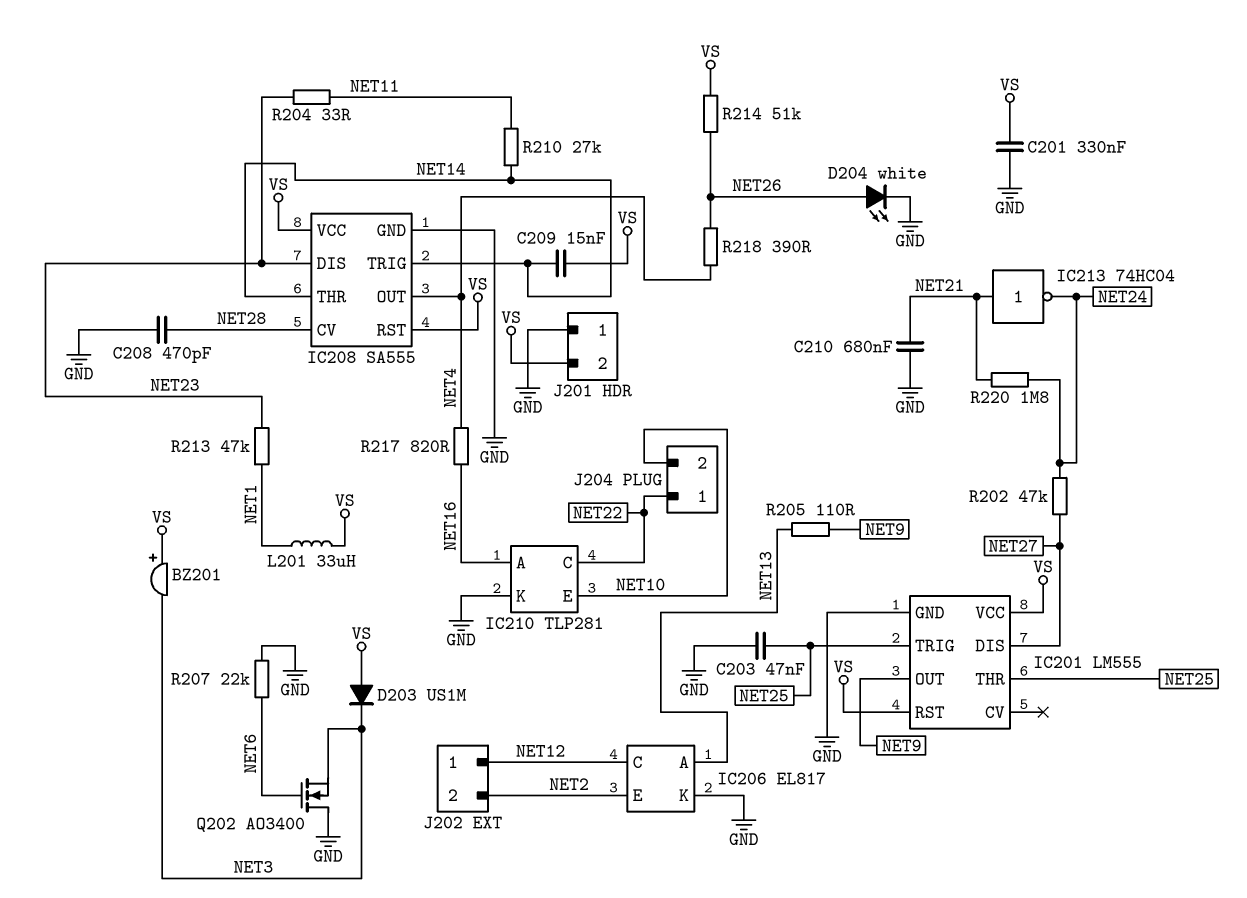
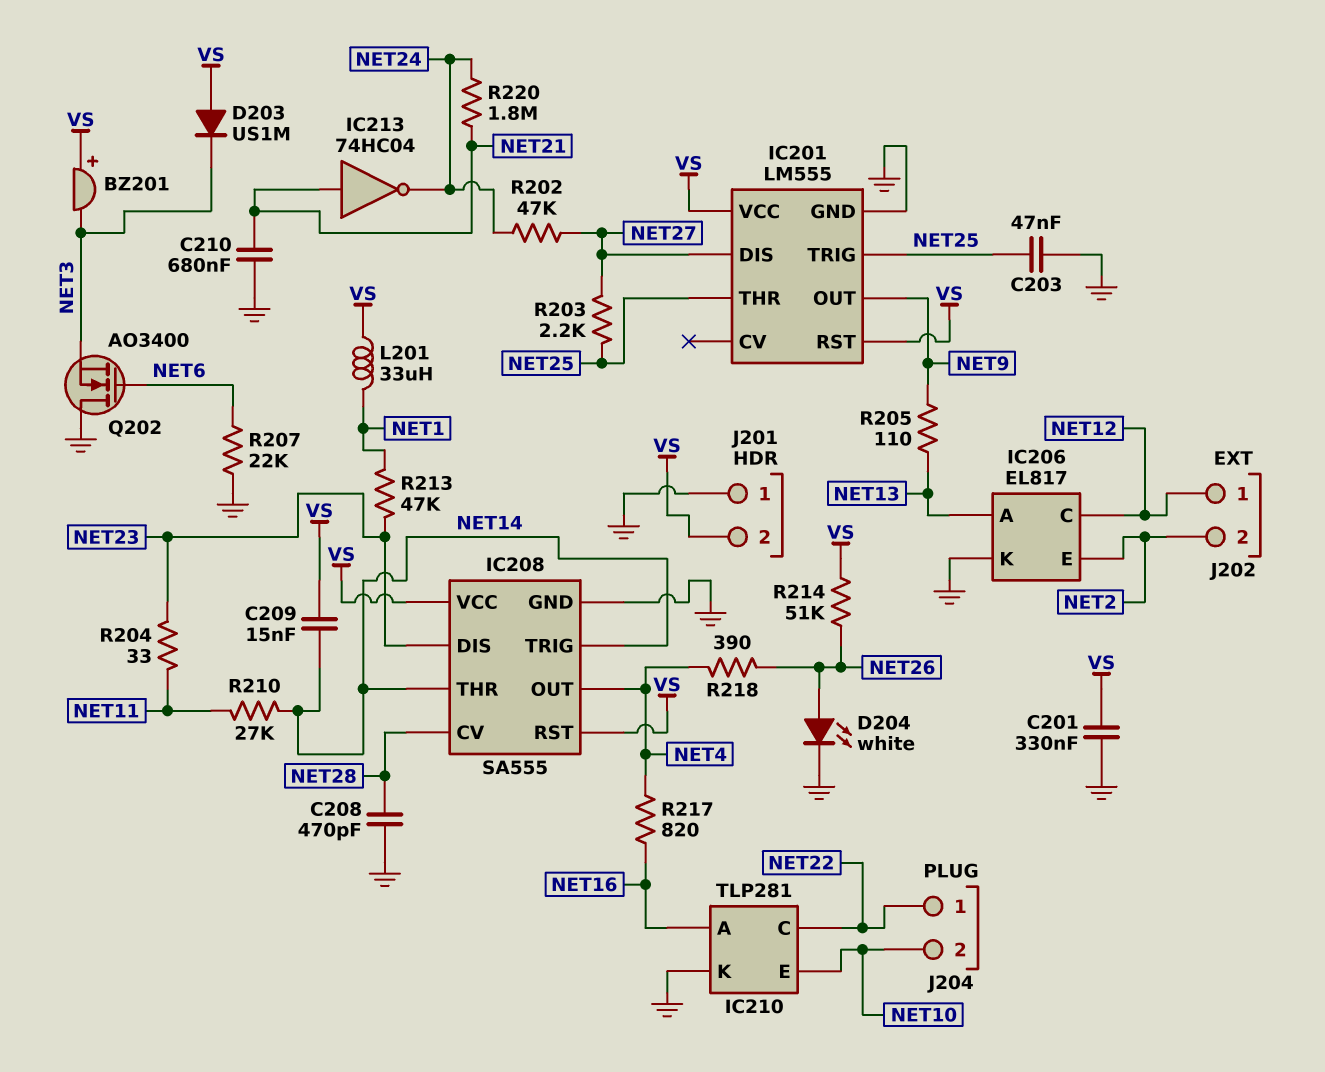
R203: none -> 2.2k (NET25, NET27)

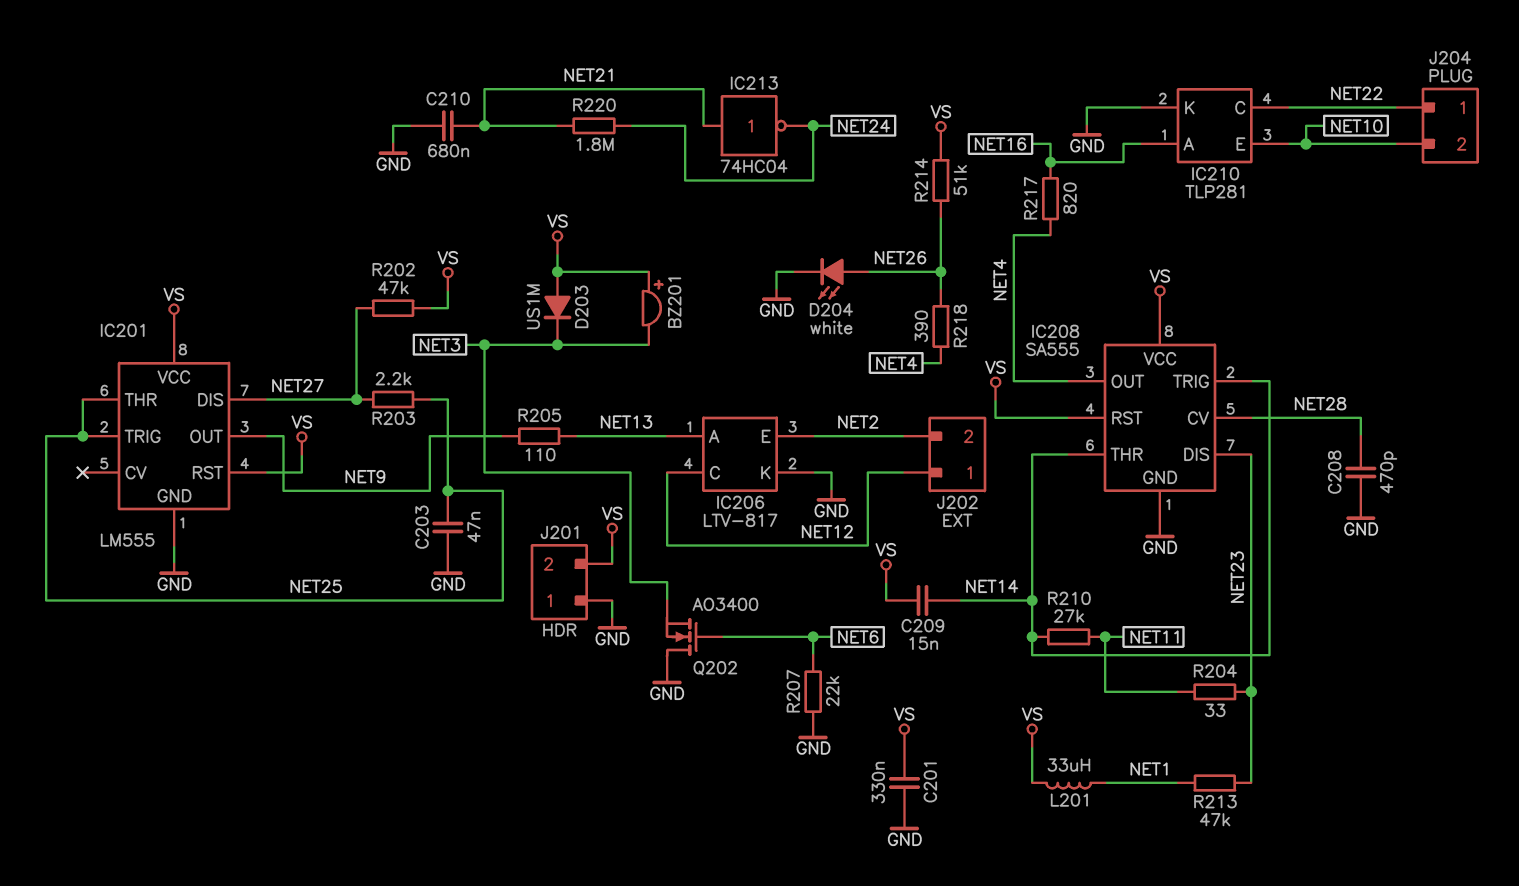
IC206: EL817 -> LTV-817
R202: 47k (NET24, NET27) -> 47k (NET27, VS)

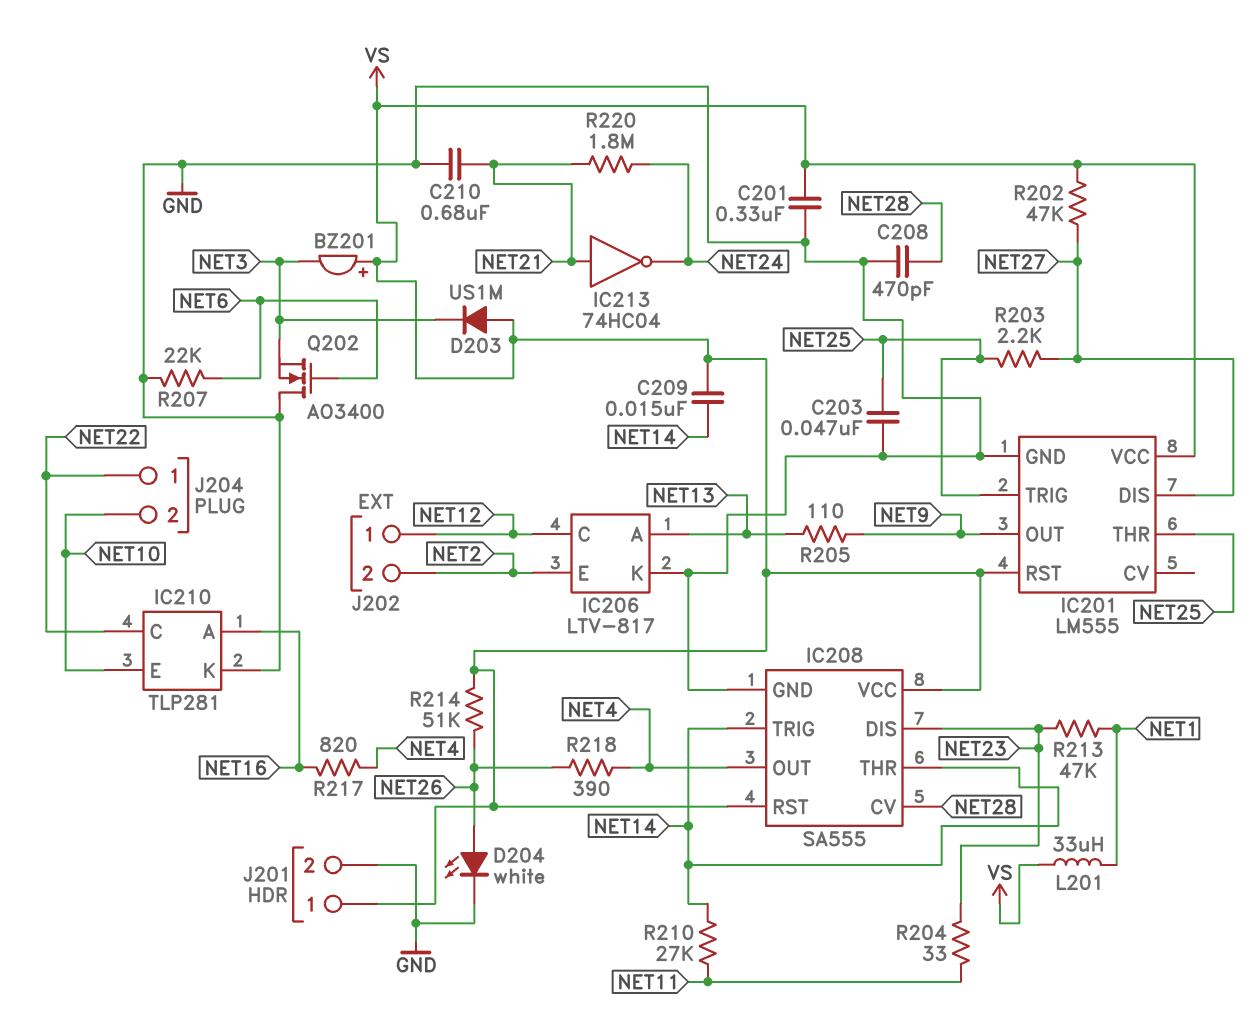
J201 pin 1: GND -> VS
J201 pin 2: VS -> GND

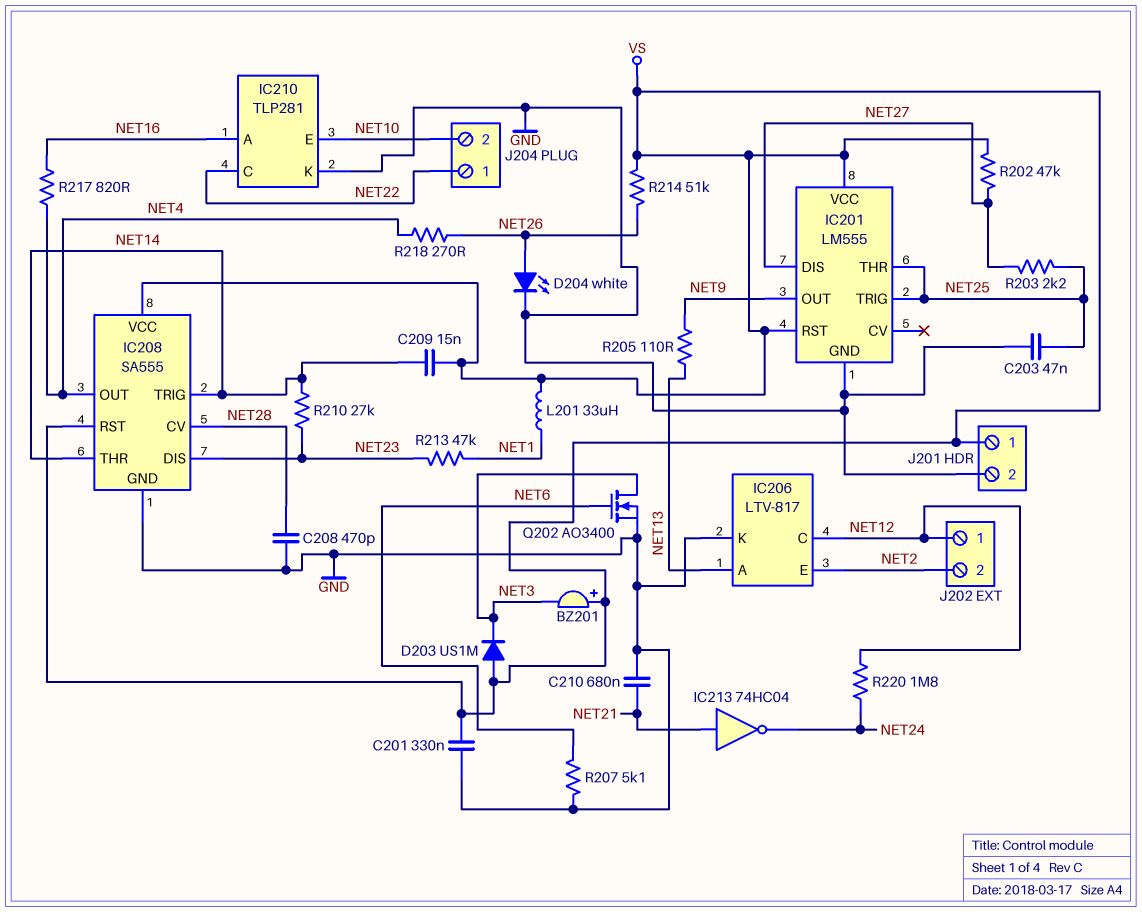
Q202: NMOS AO3400 (G NET6, D GND, S NET3) -> NMOS AO3400 (G NET6, D NET3, S GND)
R204: 33 (NET11, NET23) -> none
R207: 22k (GND, NET6) -> 5.1k (GND, NET6)
R210: 27k (NET11, NET14) -> 27k (NET14, NET23)
R218: 390 (NET4, NET26) -> 270 (NET4, NET26)
R220: 1.8M (NET21, NET24) -> 1.8M (NET12, NET24)

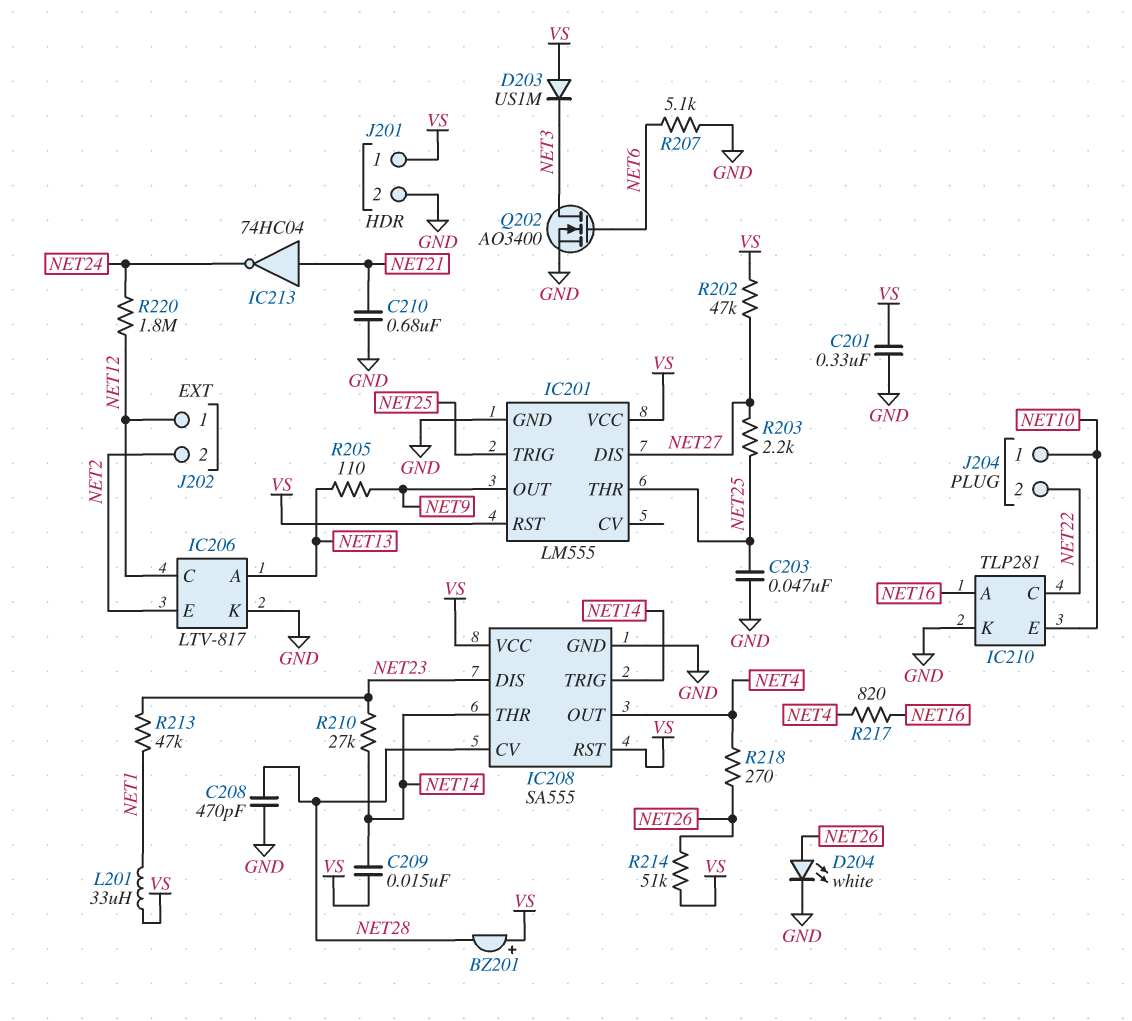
BZ201: buzzer (plus VS, minus NET3) -> buzzer (plus VS, minus NET28)
J204 pin 1: NET22 -> NET10
J204 pin 2: NET10 -> NET22

